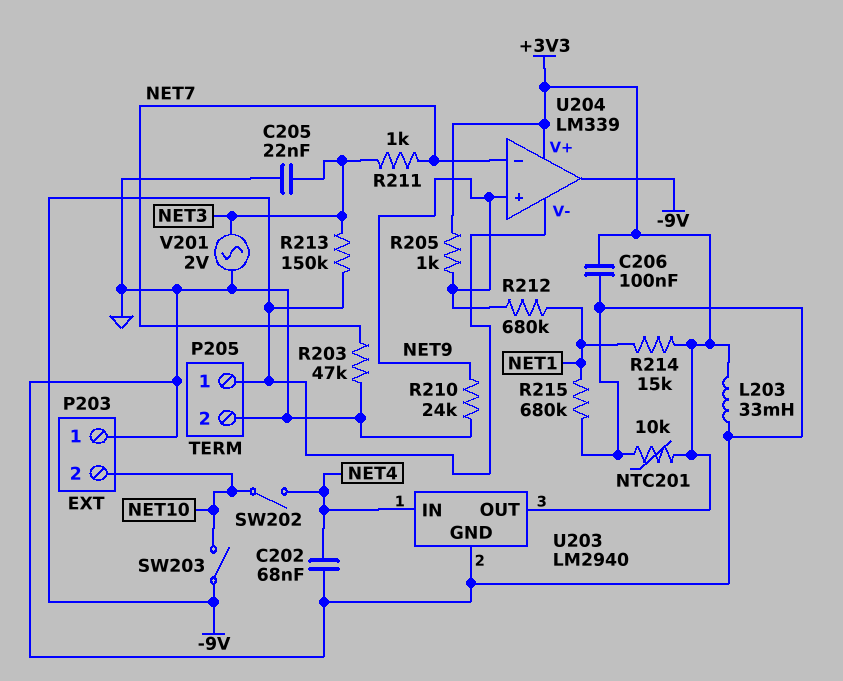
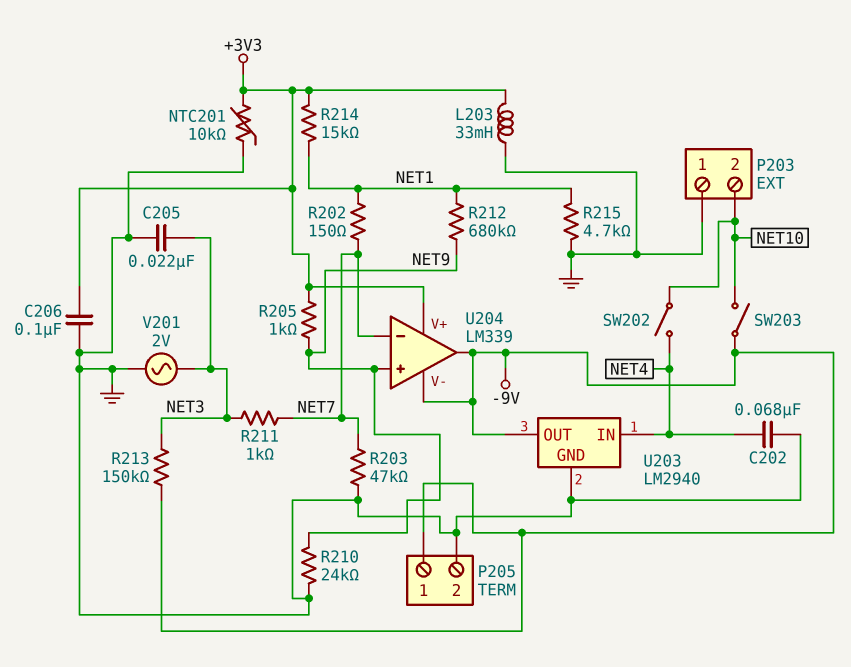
R202: none -> 150 (NET1, NET7)
R215: 680k (GND, NET1) -> 4.7k (GND, NET1)
U203 pin OUT: +3V3 -> -9V

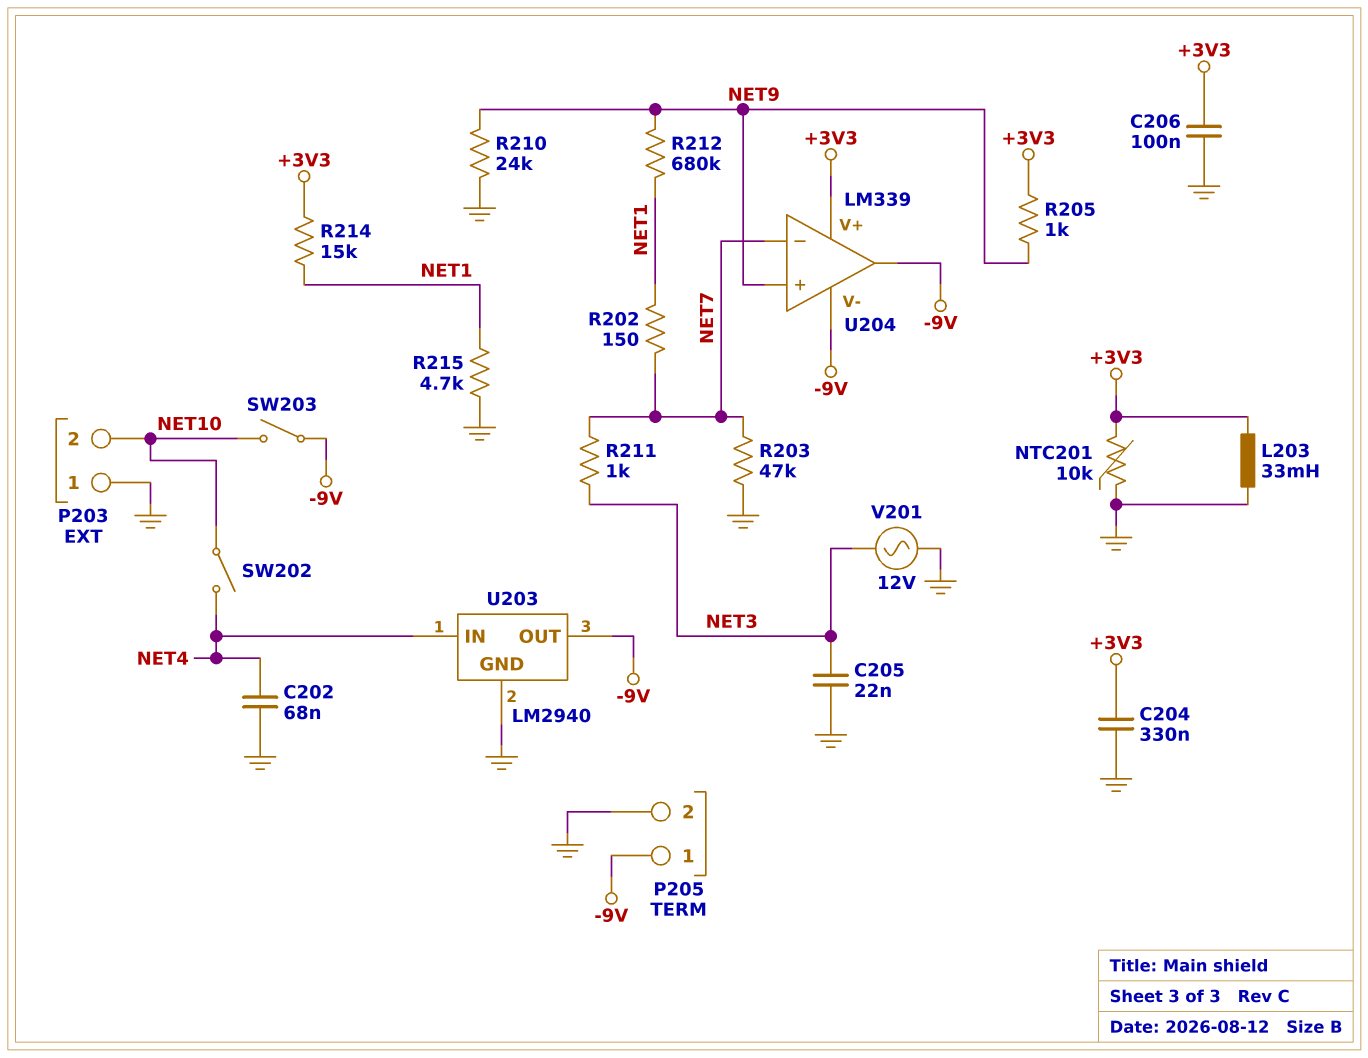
C204: none -> 330nF (+3V3, GND)
R213: 150k (-9V, NET3) -> none
V201: AC 2V (GND, NET3) -> AC 12V (GND, NET3)

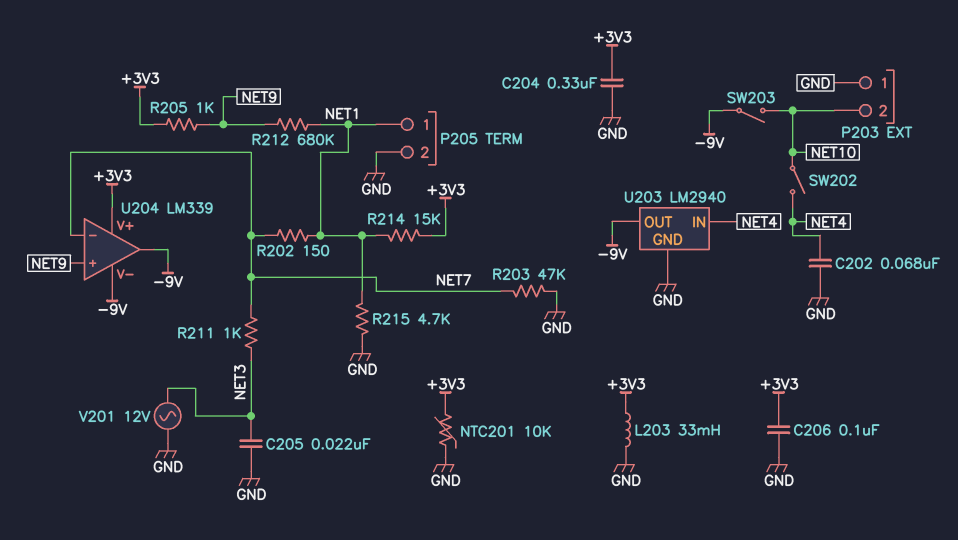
P205 pin 1: -9V -> NET1
R210: 24k (GND, NET9) -> none

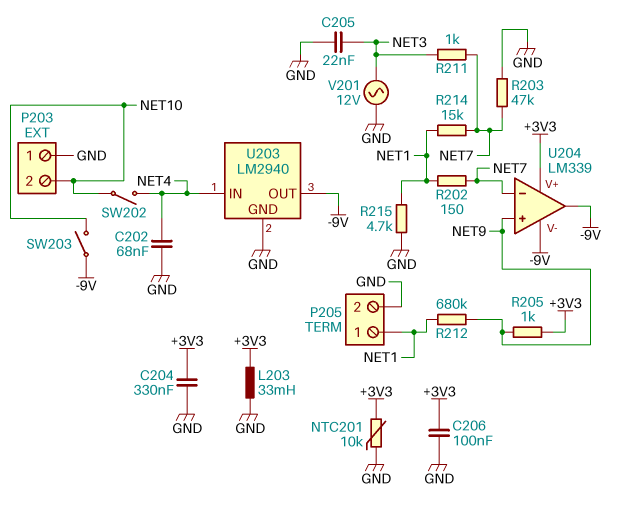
R214: 15k (+3V3, NET1) -> 15k (NET1, NET7)

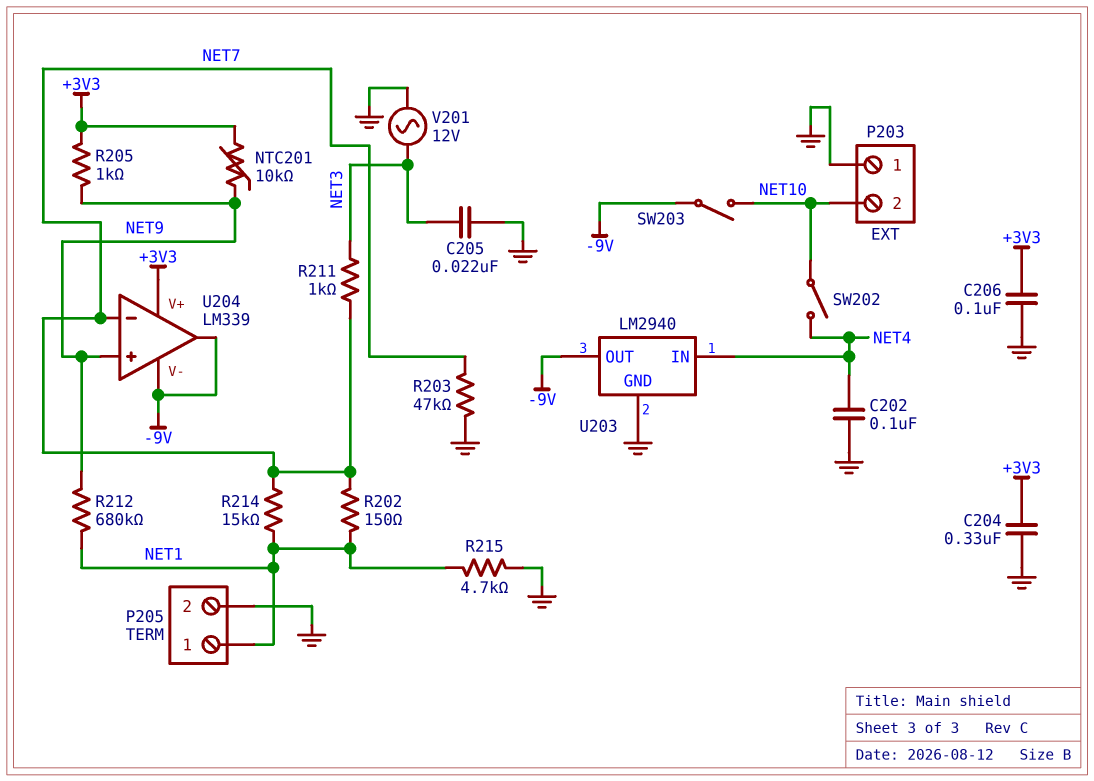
C202: 68nF (GND, NET4) -> 100nF (GND, NET4)
L203: 33mH (+3V3, GND) -> none
NTC201: 10k (+3V3, GND) -> 10k (+3V3, NET9)

